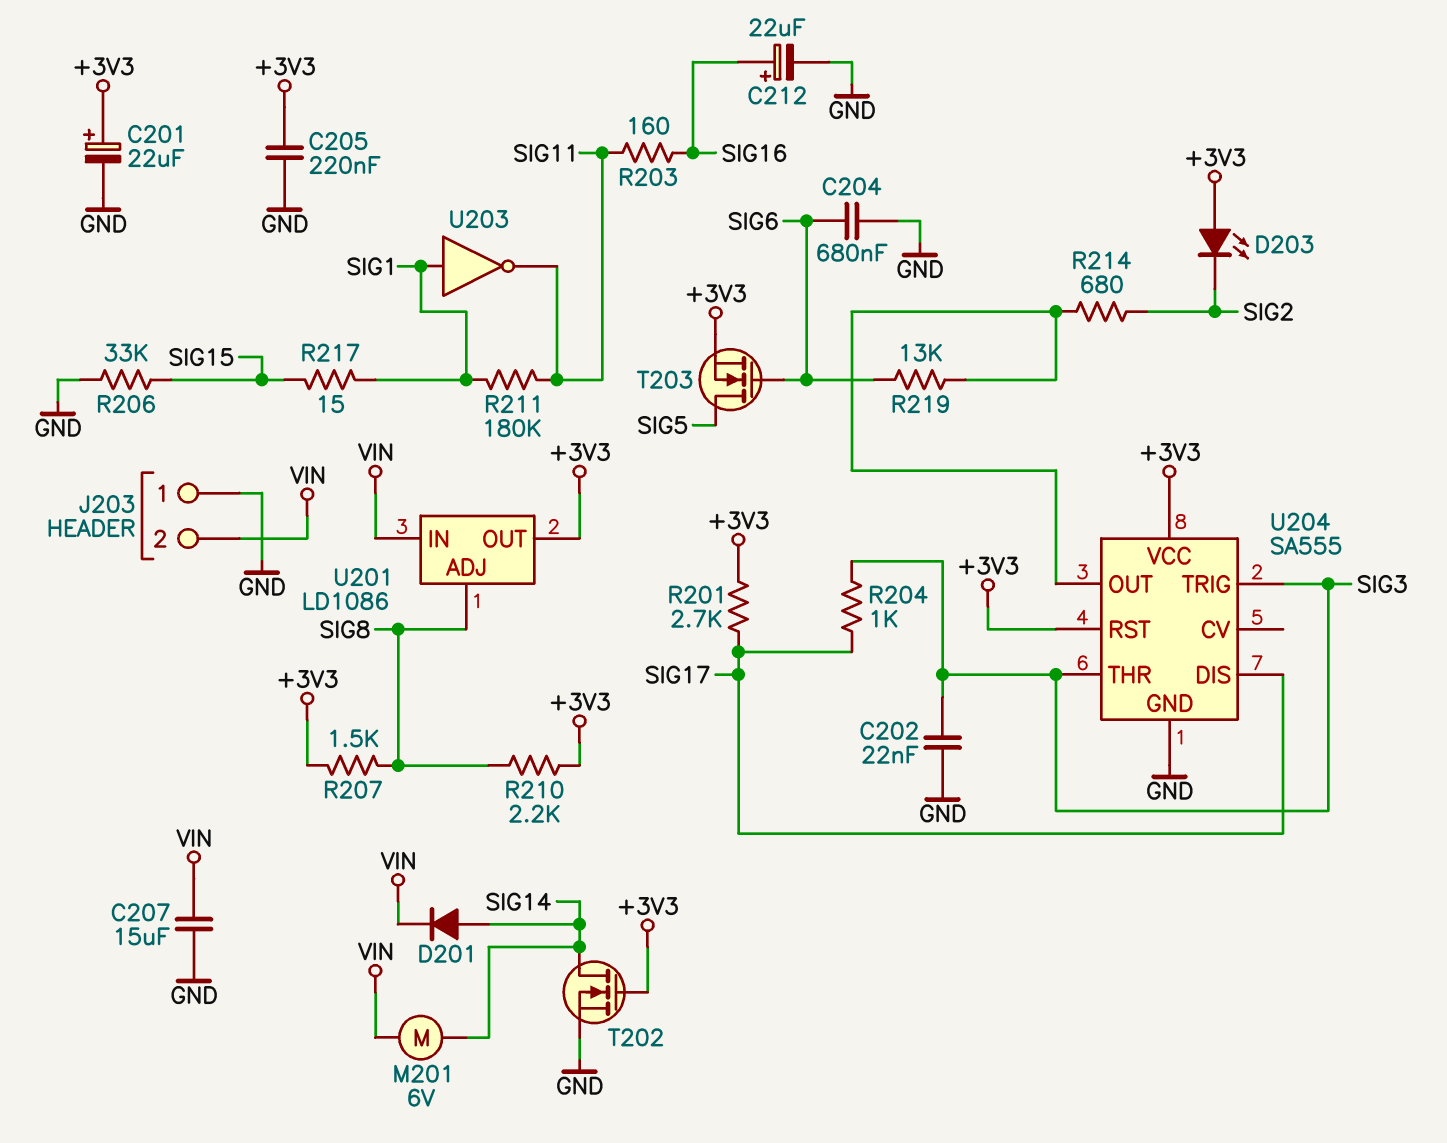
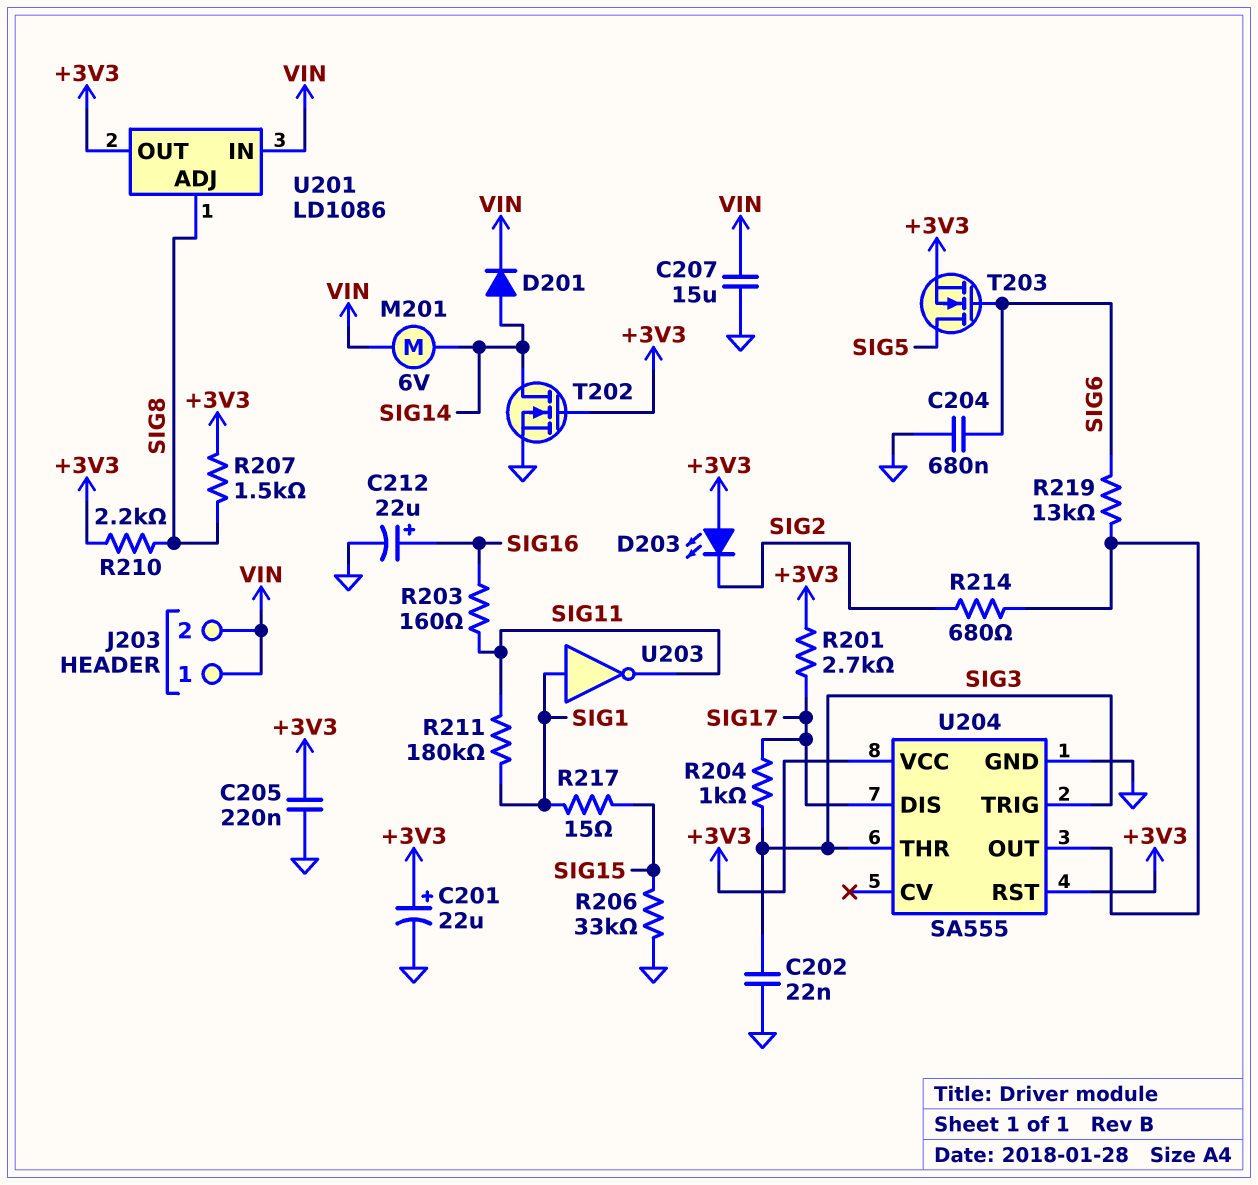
J203 pin 1: GND -> VIN

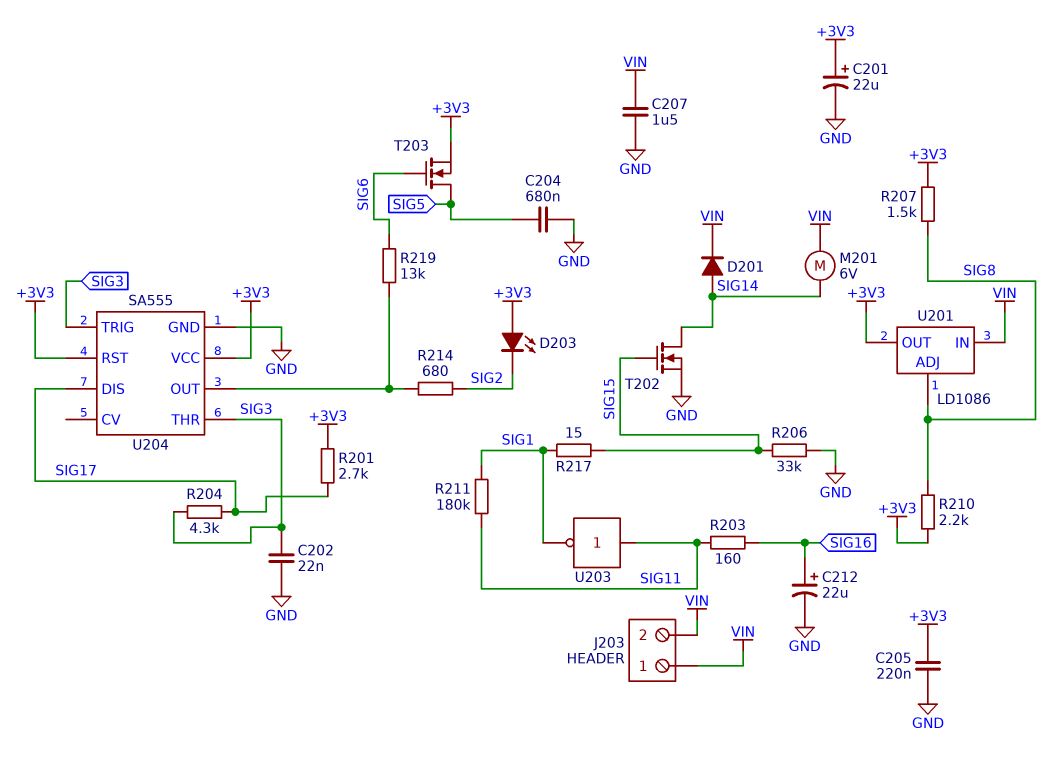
C204: 680nF (GND, SIG6) -> 680nF (GND, SIG5)
C207: 15uF (GND, VIN) -> 1.5uF (GND, VIN)
R204: 1k (SIG3, SIG17) -> 4.3k (SIG3, SIG17)
T202: NMOS (G +3V3, D SIG14, S GND) -> NMOS (G SIG15, D SIG14, S GND)
U203: NOT (in SIG1, out SIG11) -> NOT (in SIG11, out SIG1)

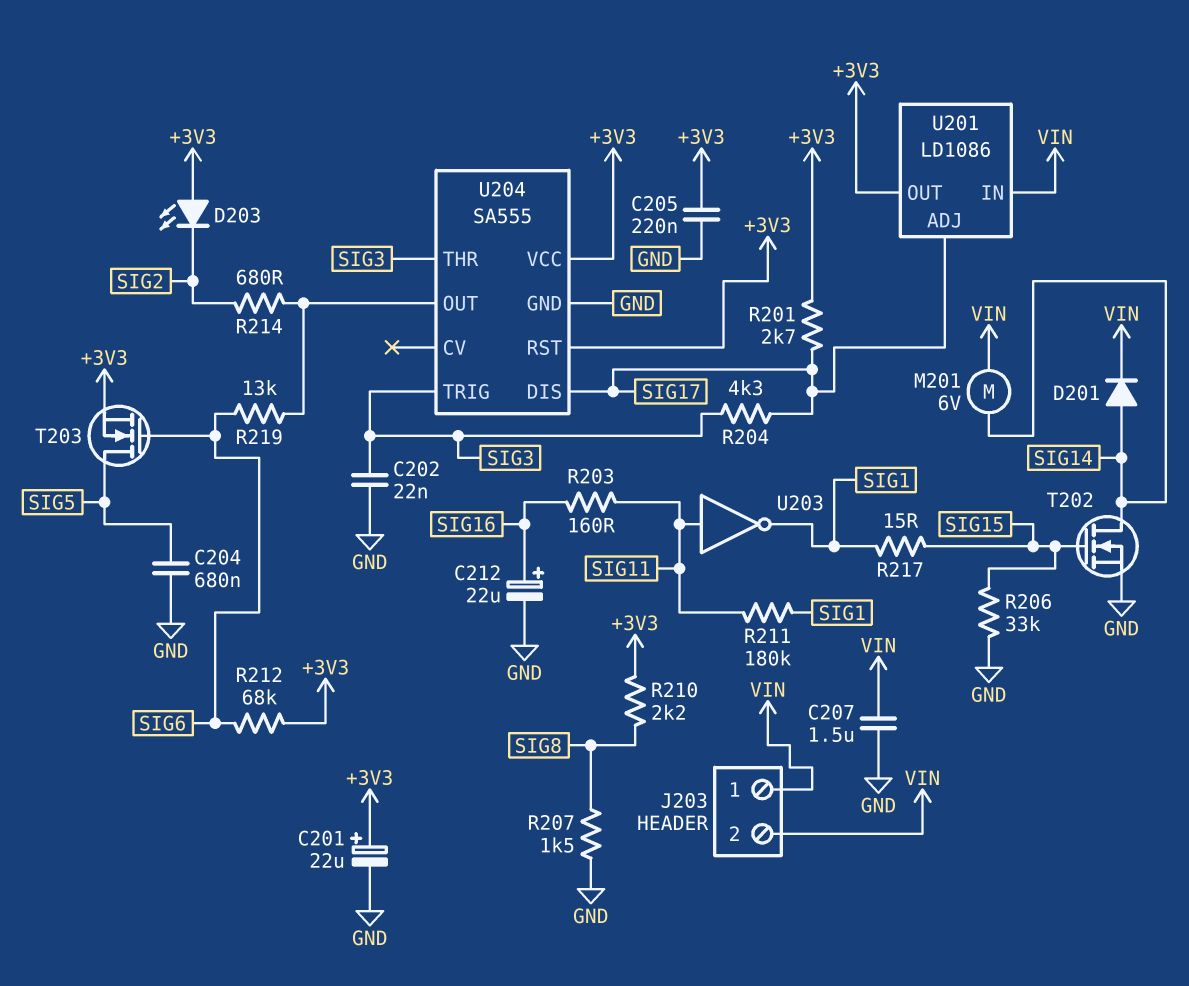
R207: 1.5k (+3V3, SIG8) -> 1.5k (GND, SIG8)
R212: none -> 68k (+3V3, SIG6)
U201 pin ADJ: SIG8 -> SIG17

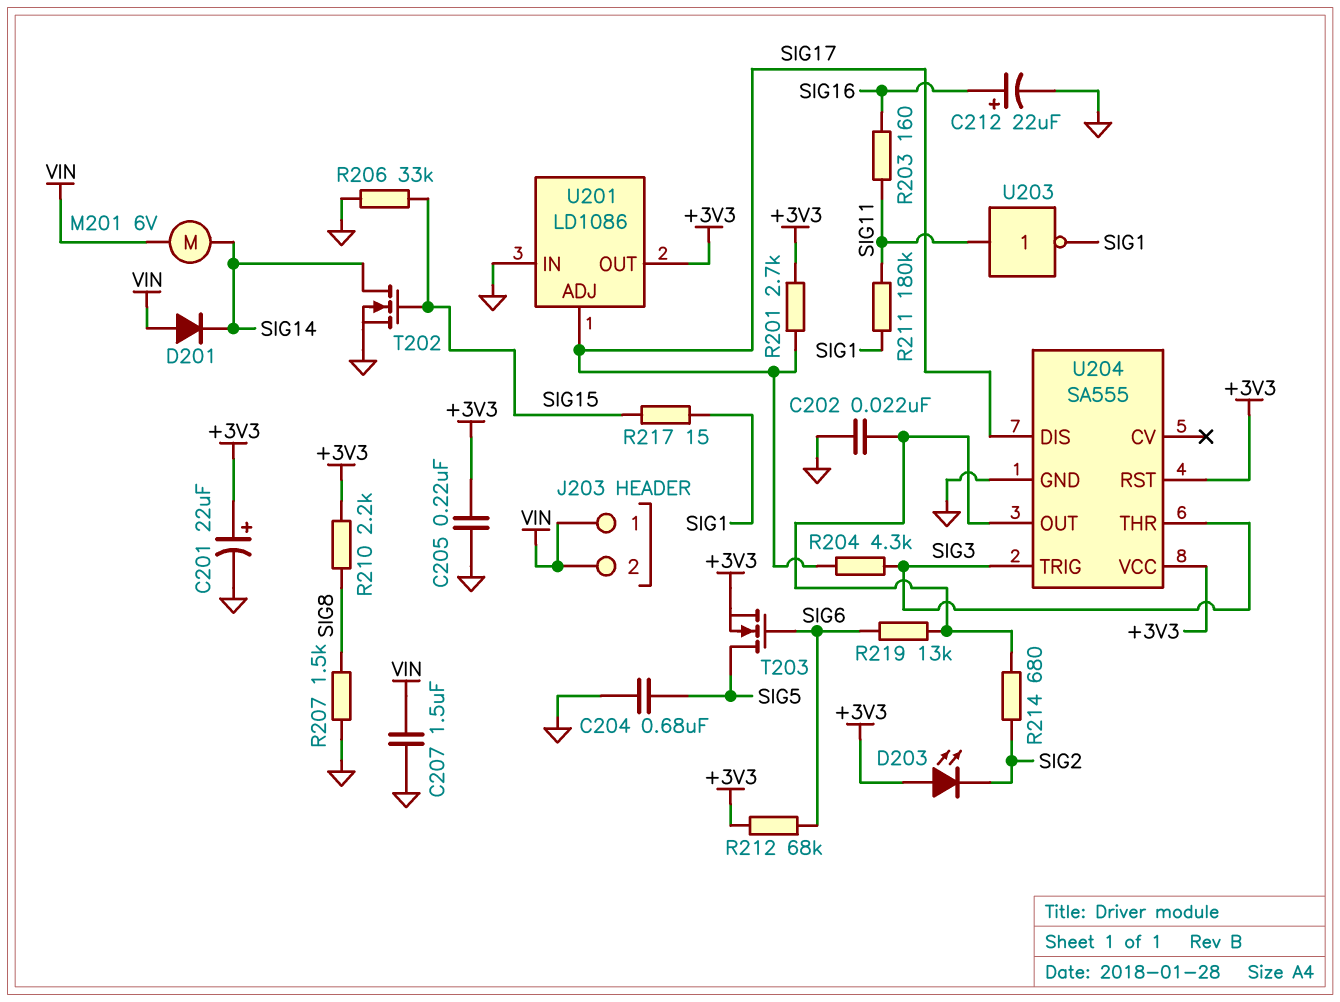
C202: 22nF (GND, SIG3) -> 22nF (GND, U204/OUT)
D201: diode (A SIG14, K VIN) -> diode (A VIN, K SIG14)
U201 pin IN: VIN -> GND

